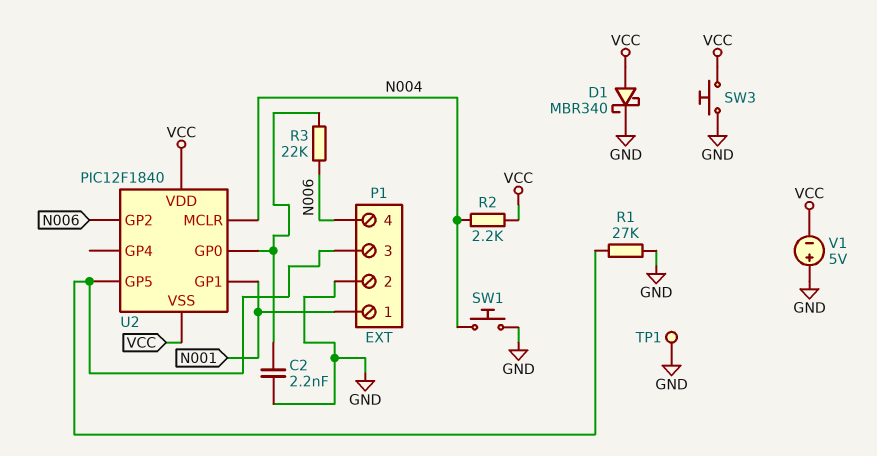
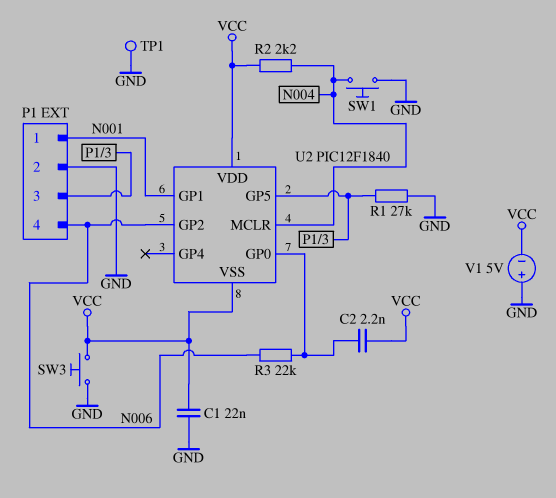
C1: none -> 22nF (GND, VCC)
C2: 2.2nF (GND, U2/GP0) -> 2.2nF (U2/GP0, VCC)
D1: schottky MBR340 (A VCC, K GND) -> none

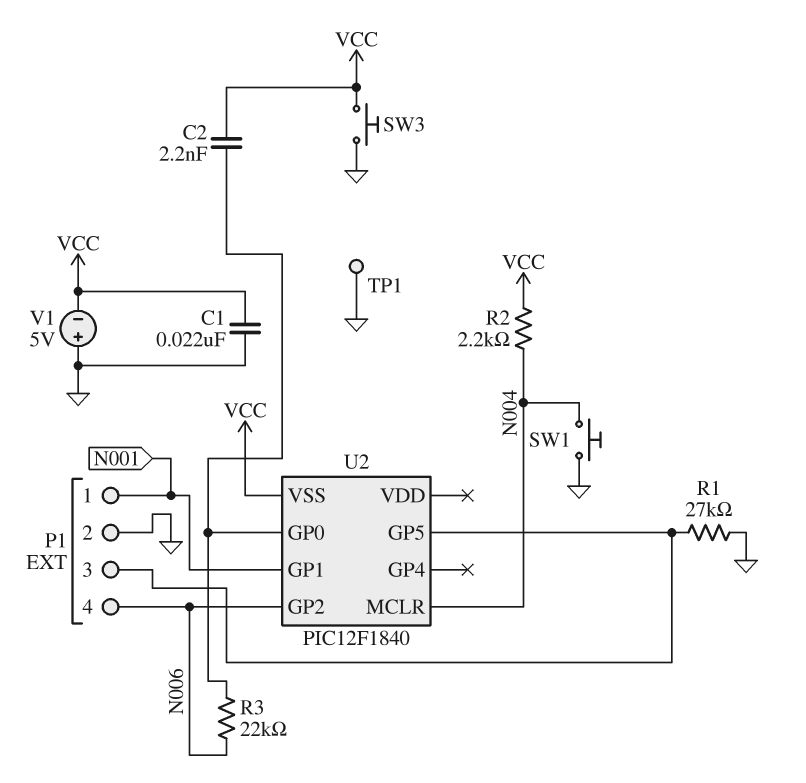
U2 pin VDD: VCC -> none

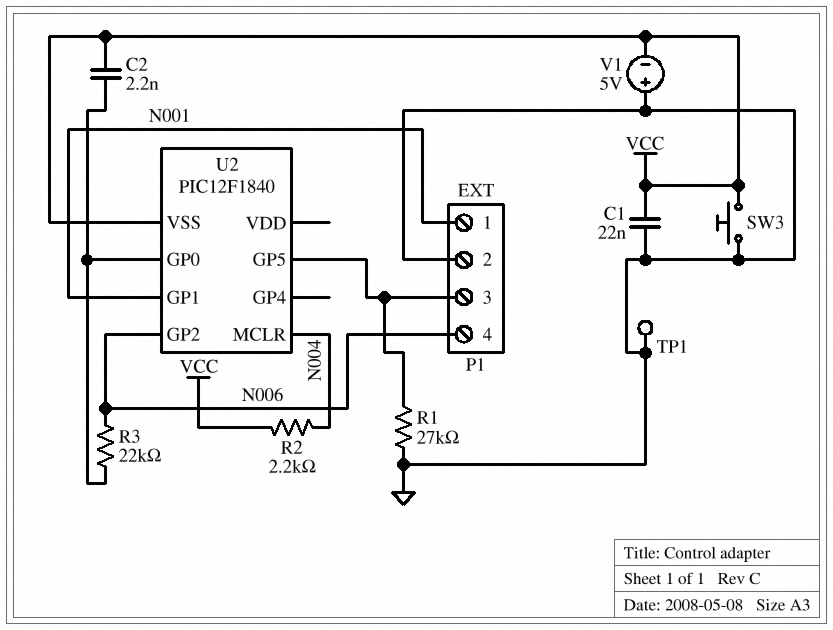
SW1: button (GND, N004) -> none

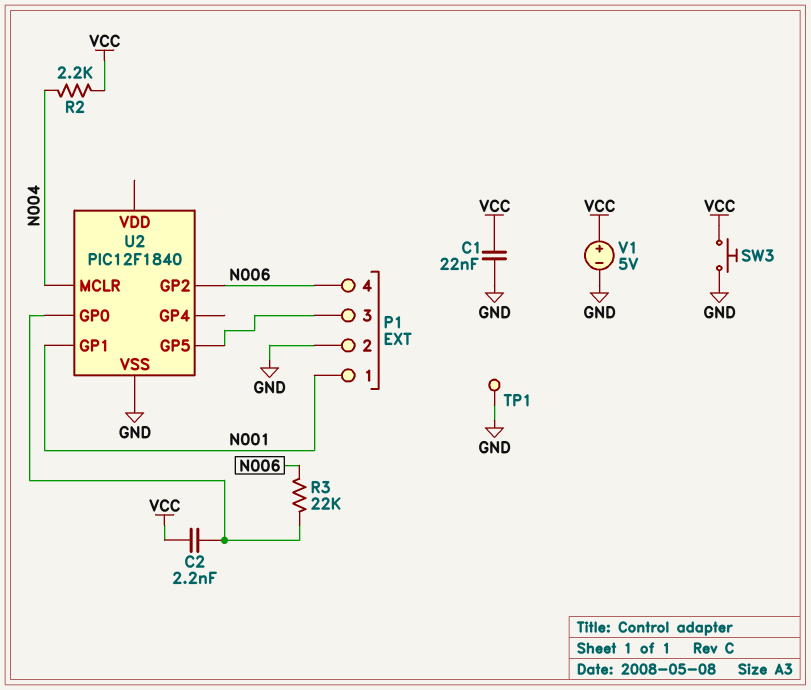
R1: 27k (GND, P1/3) -> none
U2 pin VSS: VCC -> GND
V1: 5V (plus GND, minus VCC) -> 5V (plus VCC, minus GND)

